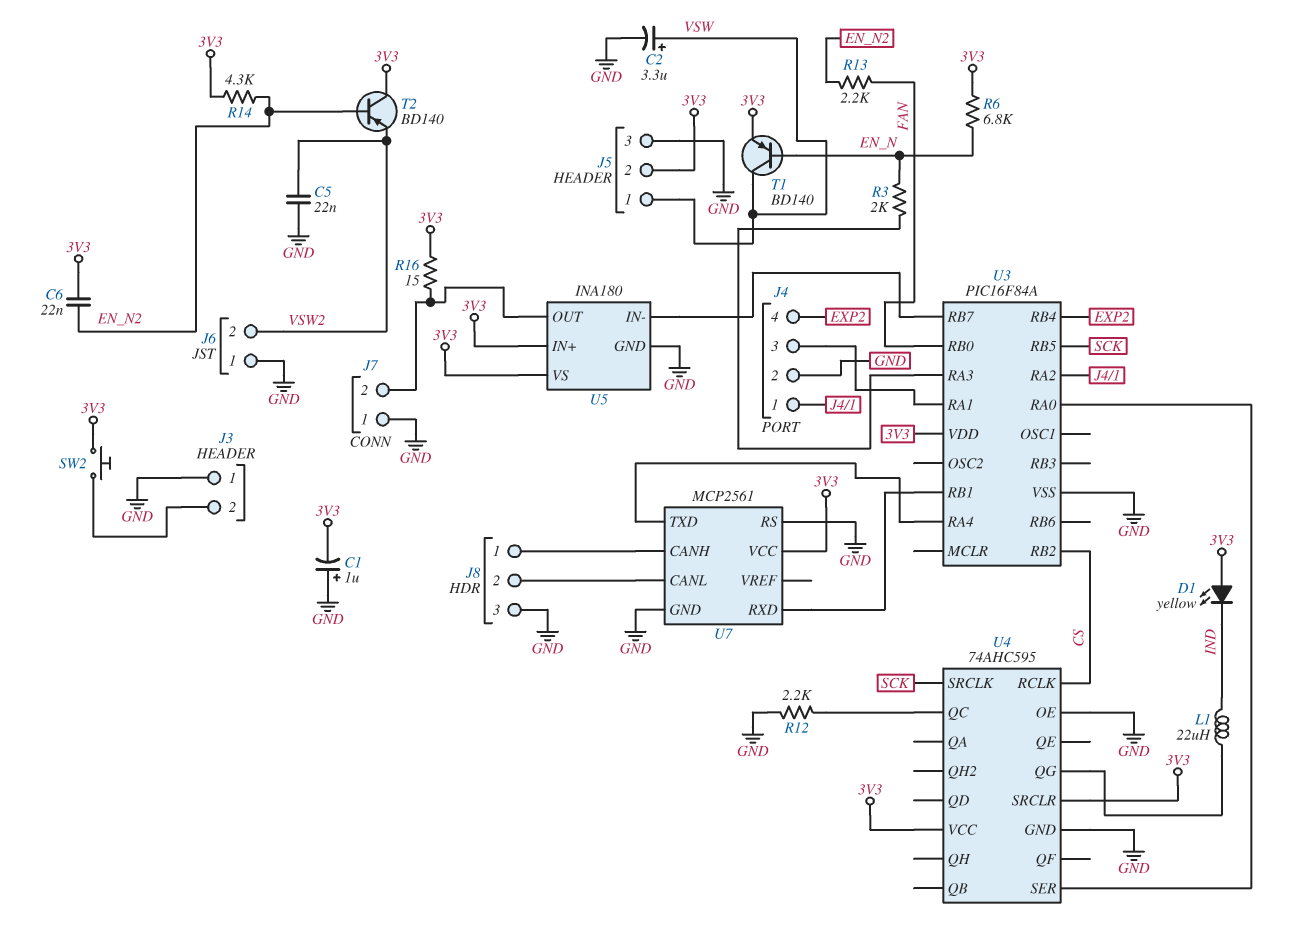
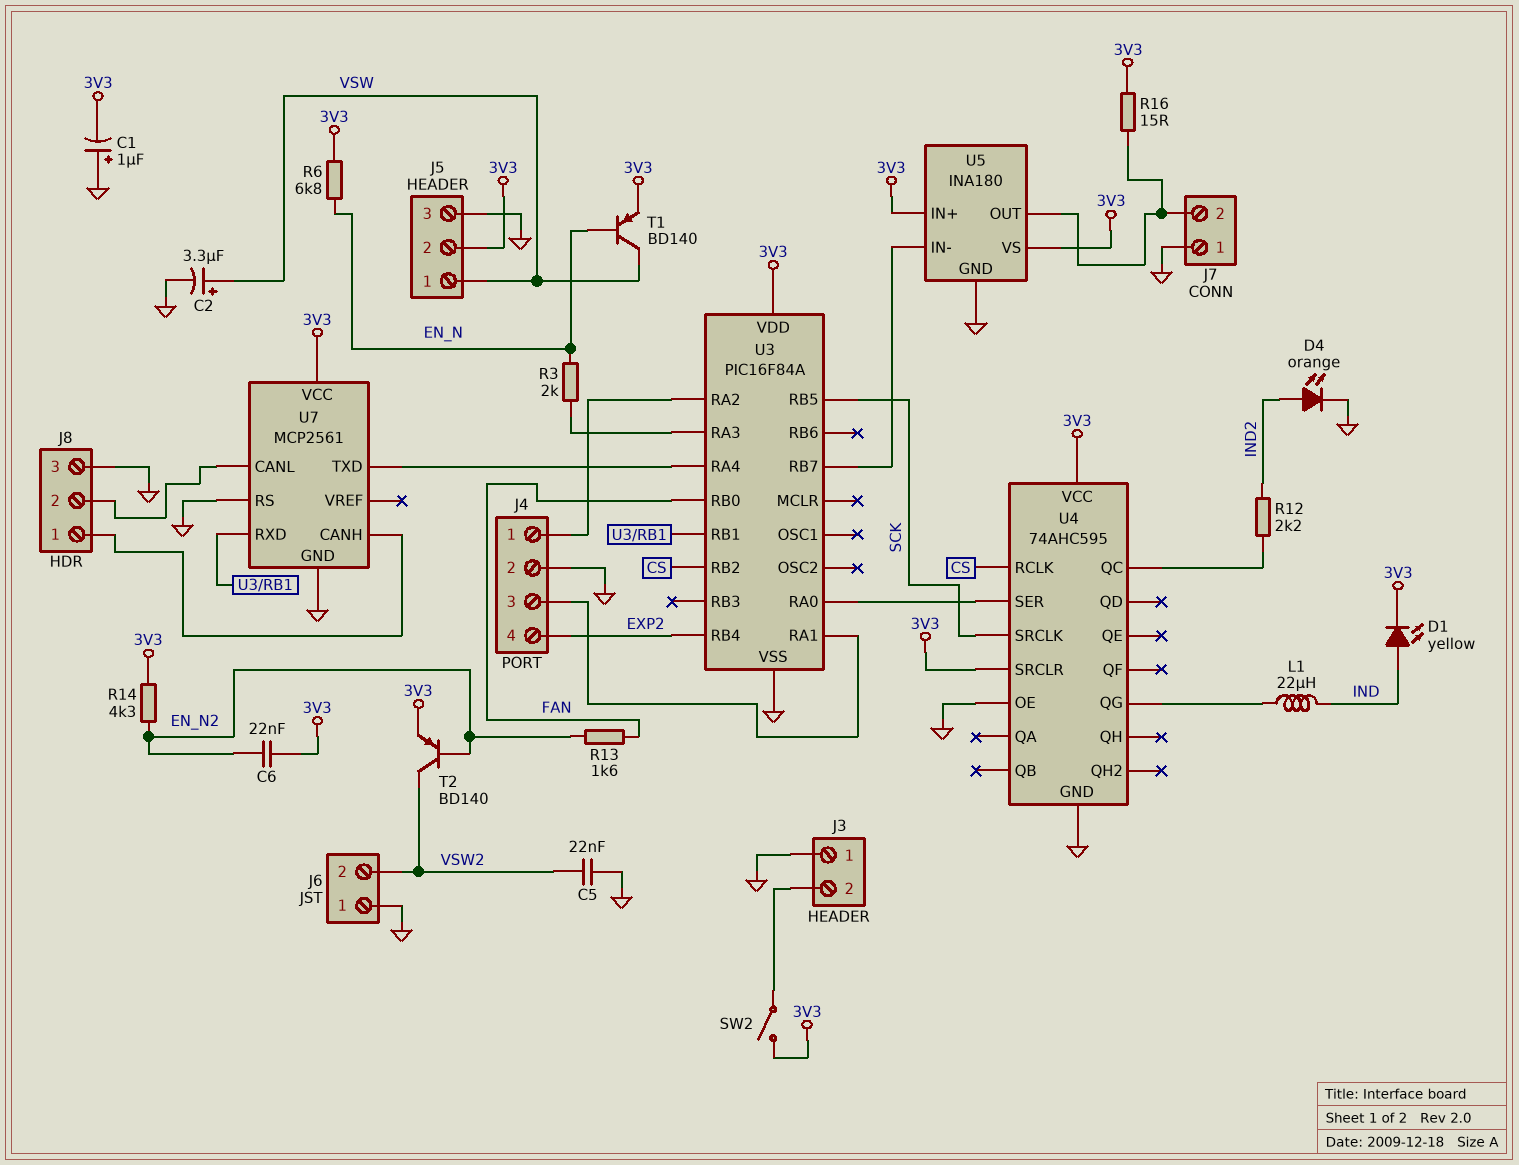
D1: LED yellow (A 3V3, K IND) -> LED yellow (A IND, K 3V3)
D4: none -> LED orange (A IND2, K GND)
R12: 2.2k (GND, U4/QC) -> 2.2k (IND2, U4/QC)
R13: 2.2k (EN_N2, FAN) -> 1.6k (EN_N2, FAN)
SW2: button (3V3, J3/2) -> switch (3V3, J3/2)
T2: PNP BD140 (B EN_N2, C 3V3, E VSW2) -> PNP BD140 (B EN_N2, C VSW2, E 3V3)

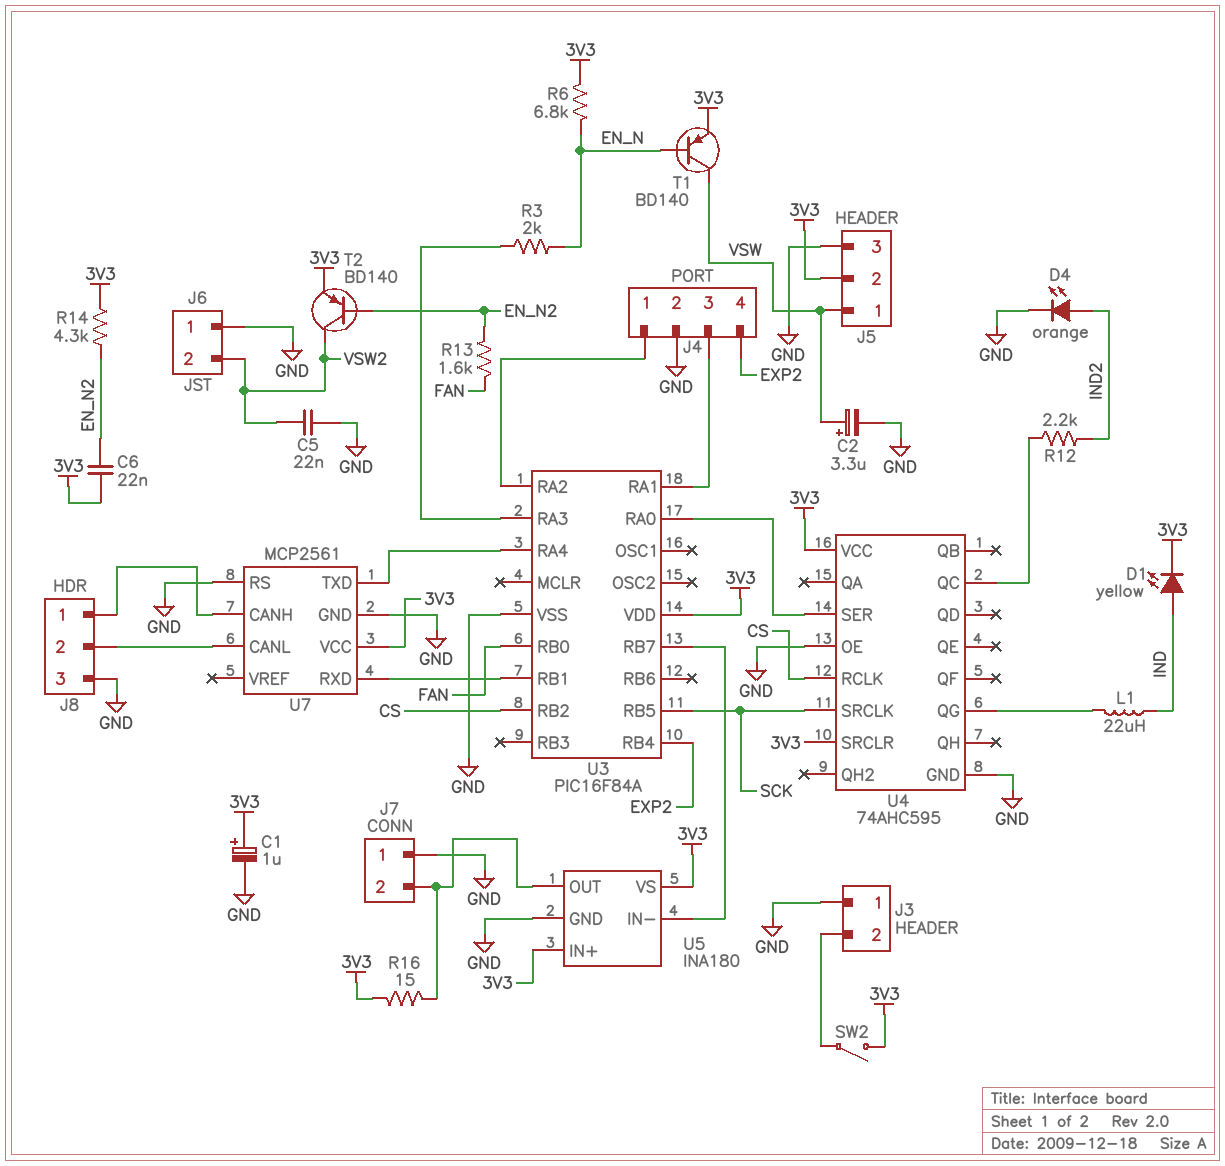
C1: 1uF (plus GND, minus 3V3) -> 1uF (plus 3V3, minus GND)

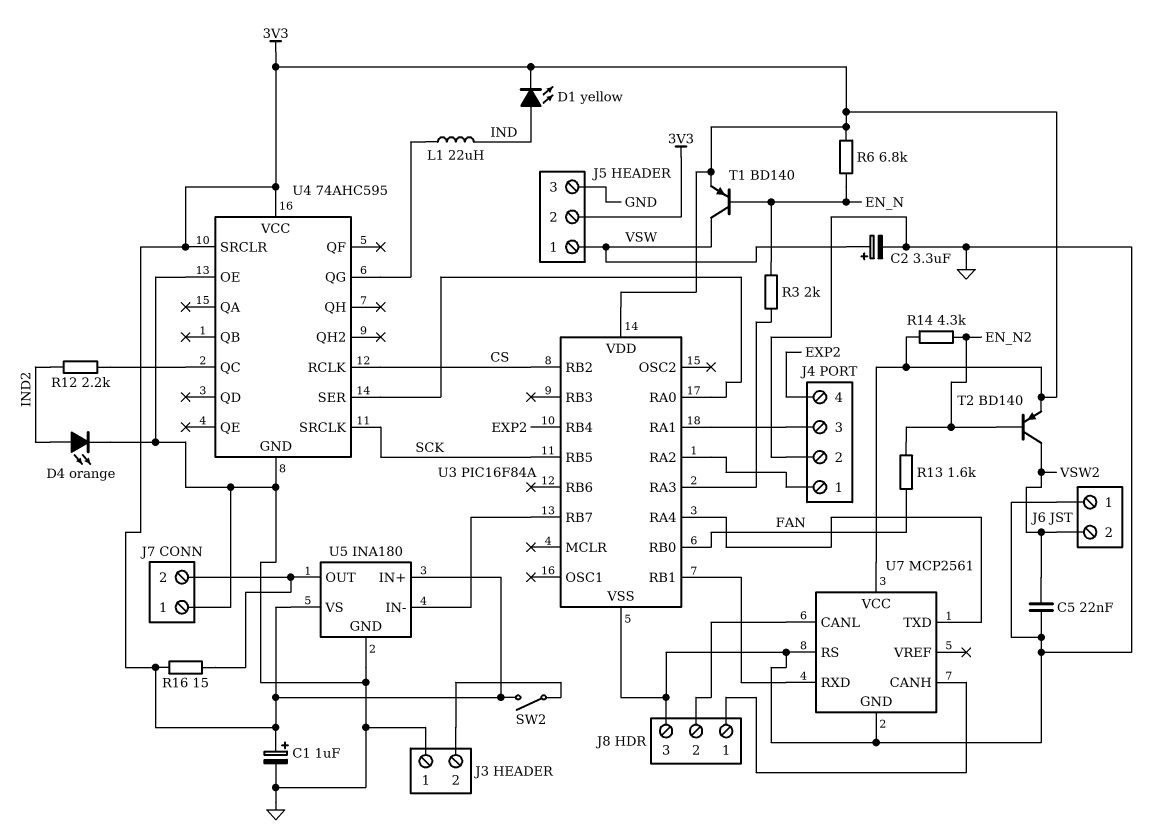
C6: 22nF (3V3, EN_N2) -> none

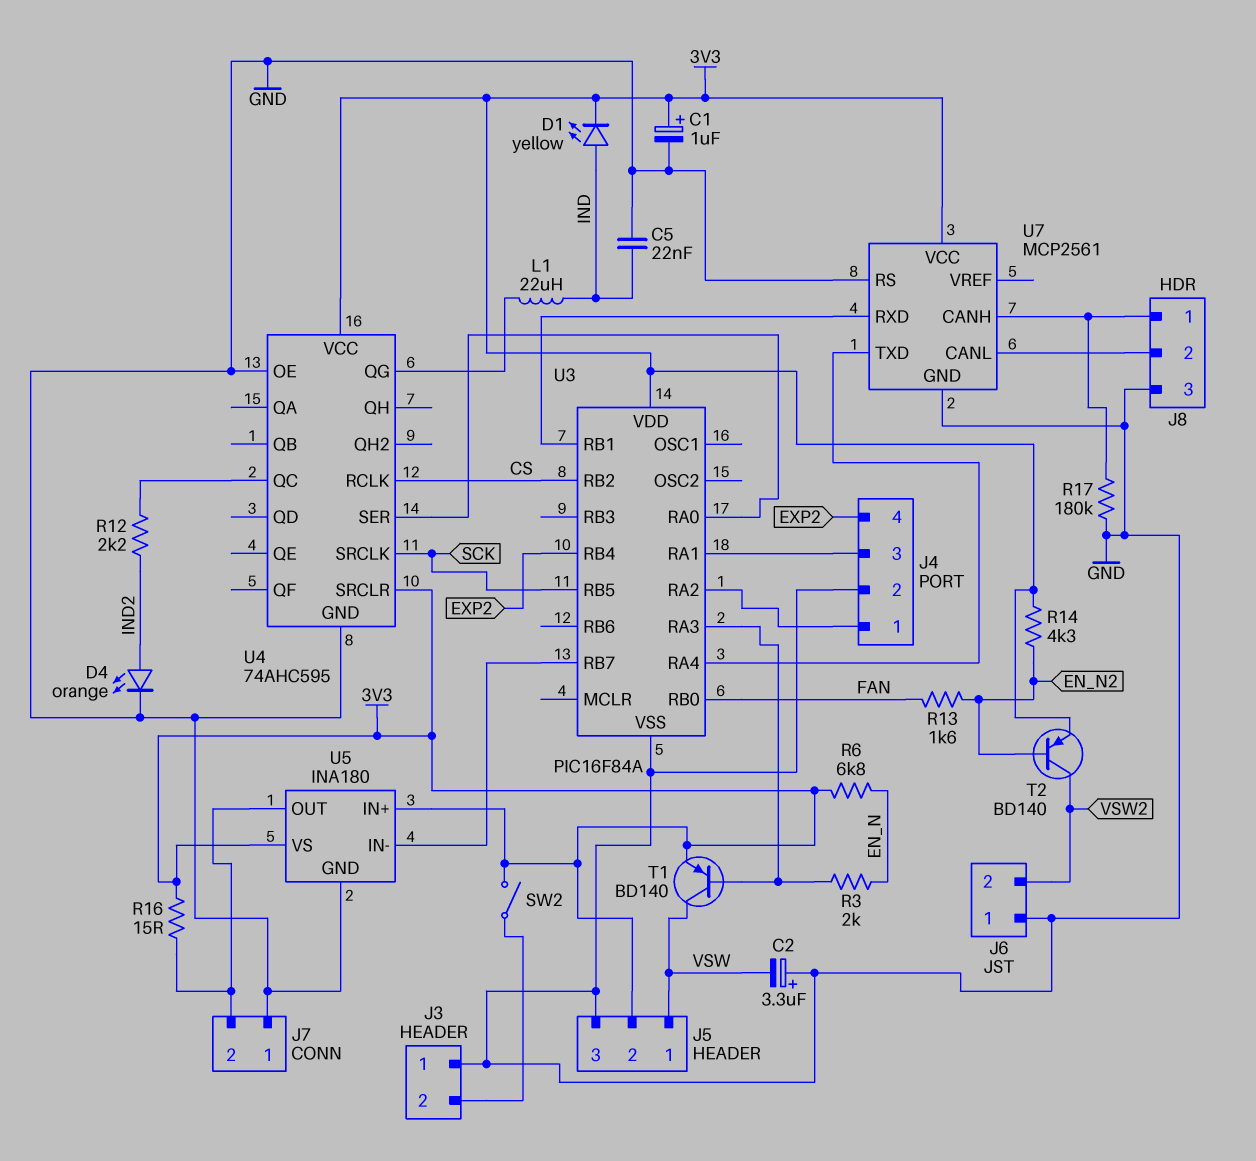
C2: 3.3uF (plus VSW, minus GND) -> 3.3uF (plus GND, minus VSW)
C5: 22nF (GND, VSW2) -> 22nF (GND, IND)
R17: none -> 180k (GND, J8/1)
T1: PNP BD140 (B EN_N, C VSW, E 3V3) -> PNP BD140 (B U3/RA3, C VSW, E 3V3)

